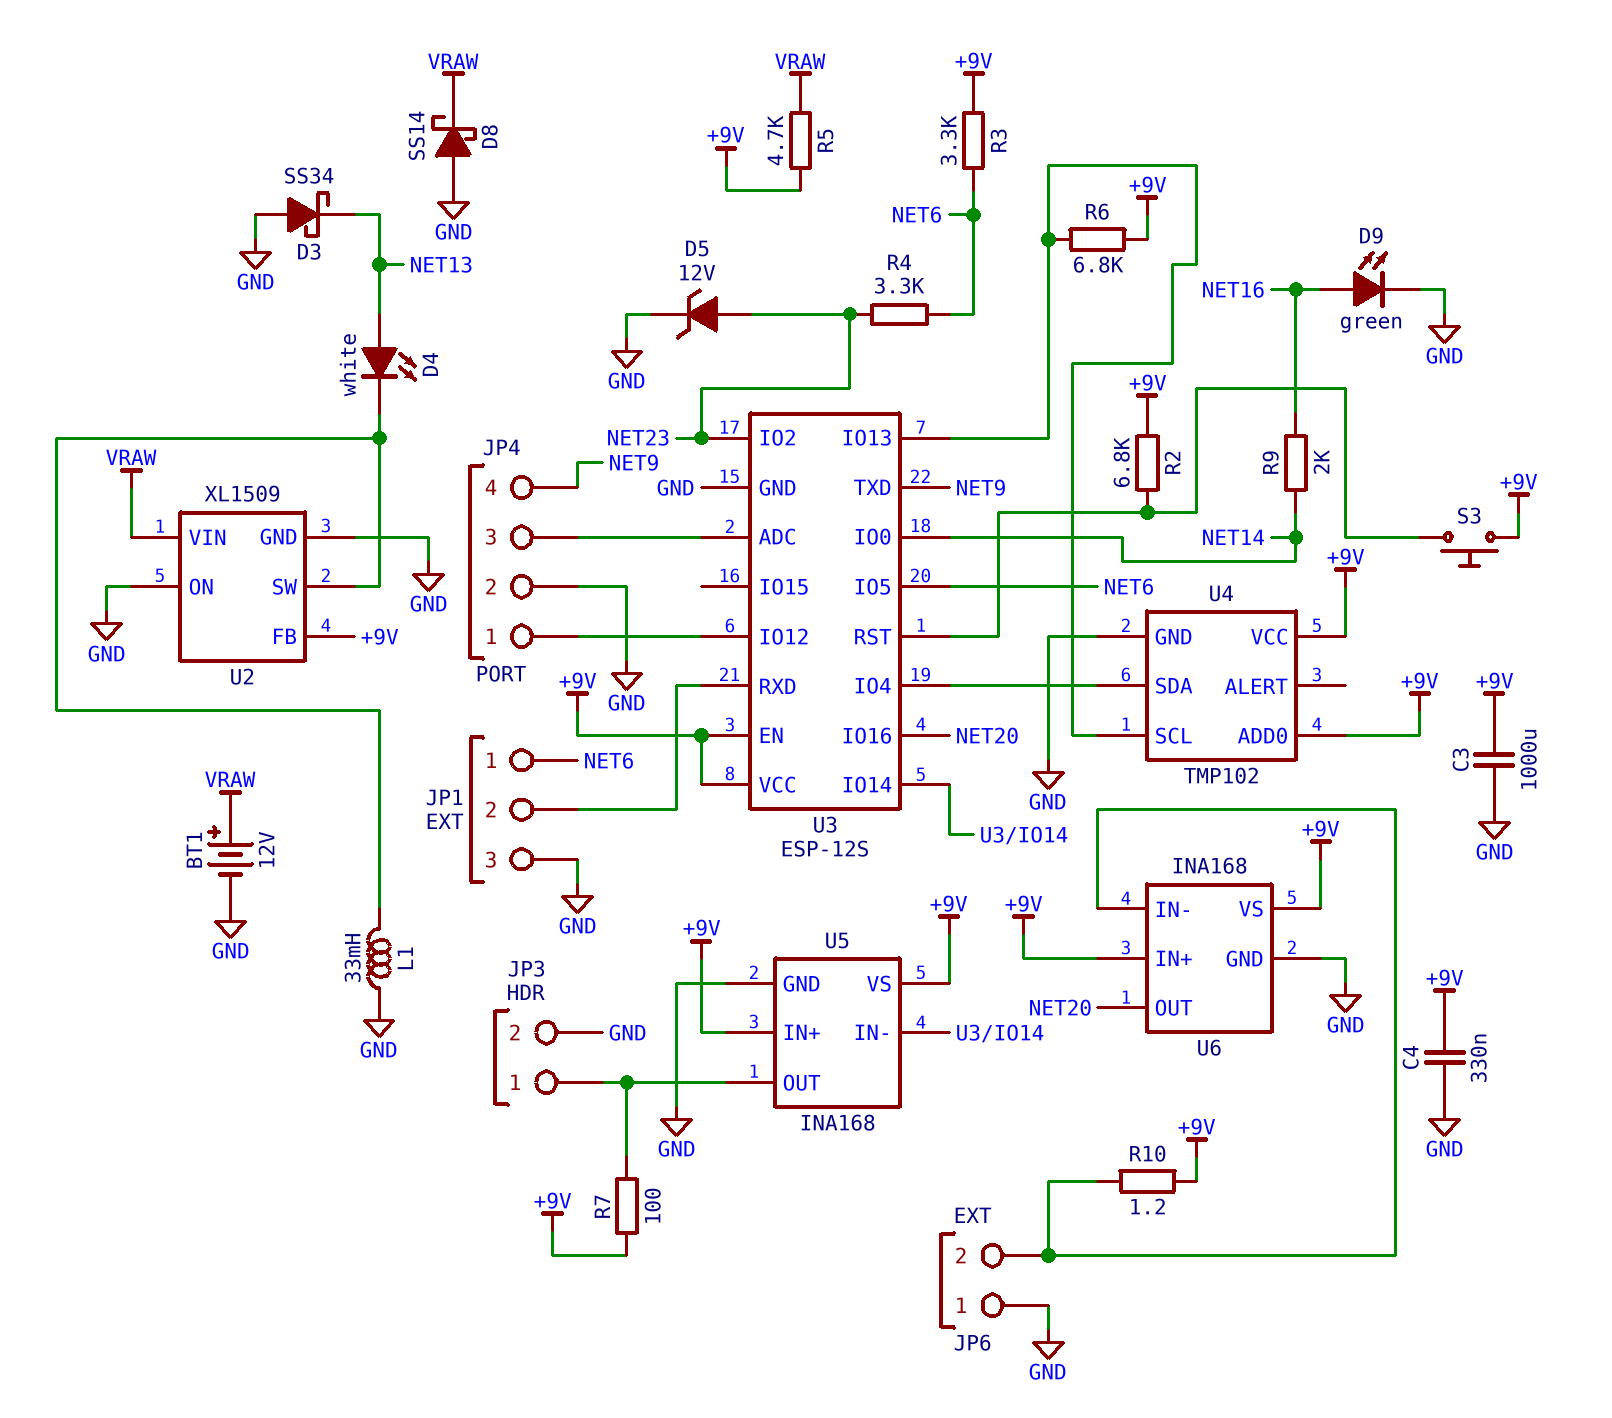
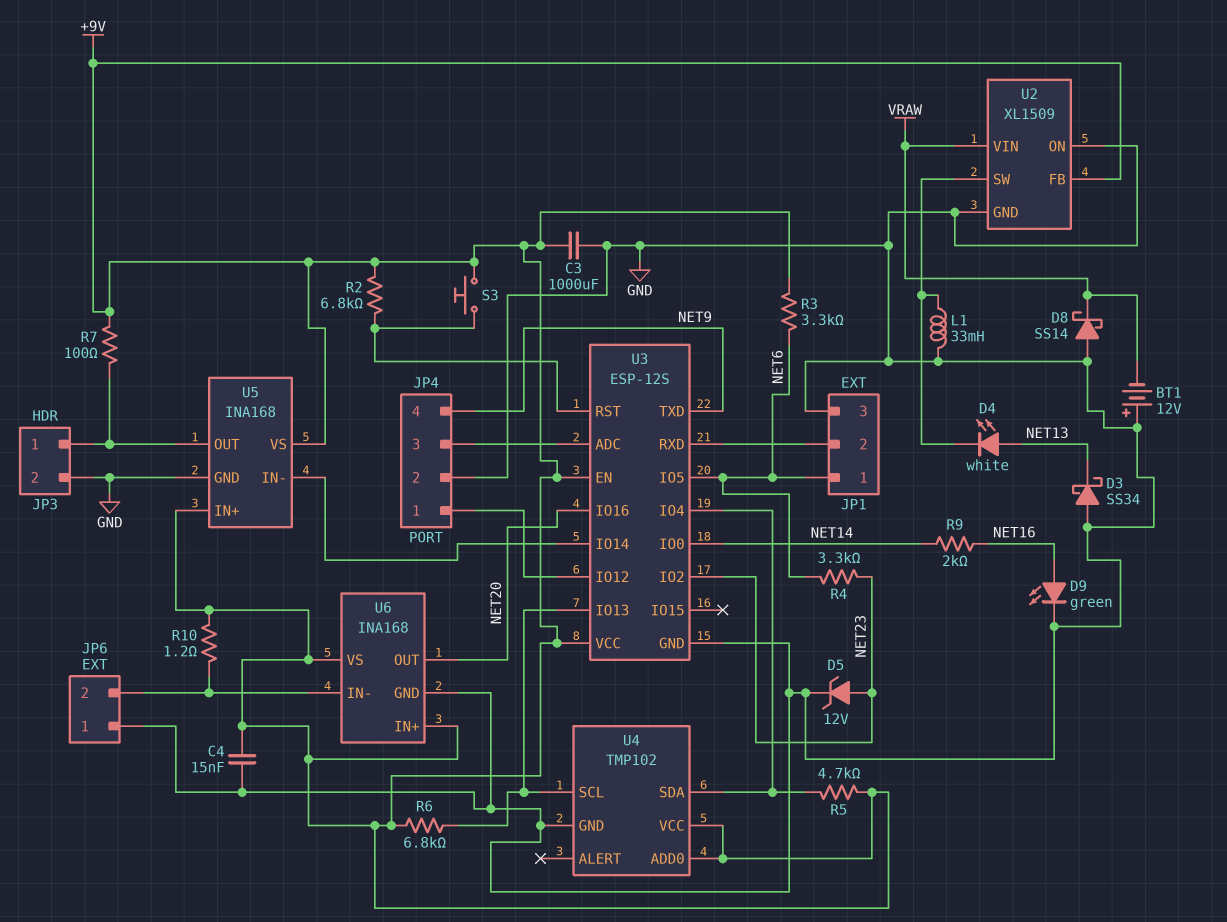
BT1: 12V (plus VRAW, minus GND) -> 12V (plus GND, minus VRAW)
C4: 330nF (+9V, GND) -> 15nF (+9V, GND)
R5: 4.7k (+9V, VRAW) -> 4.7k (+9V, U3/IO4)

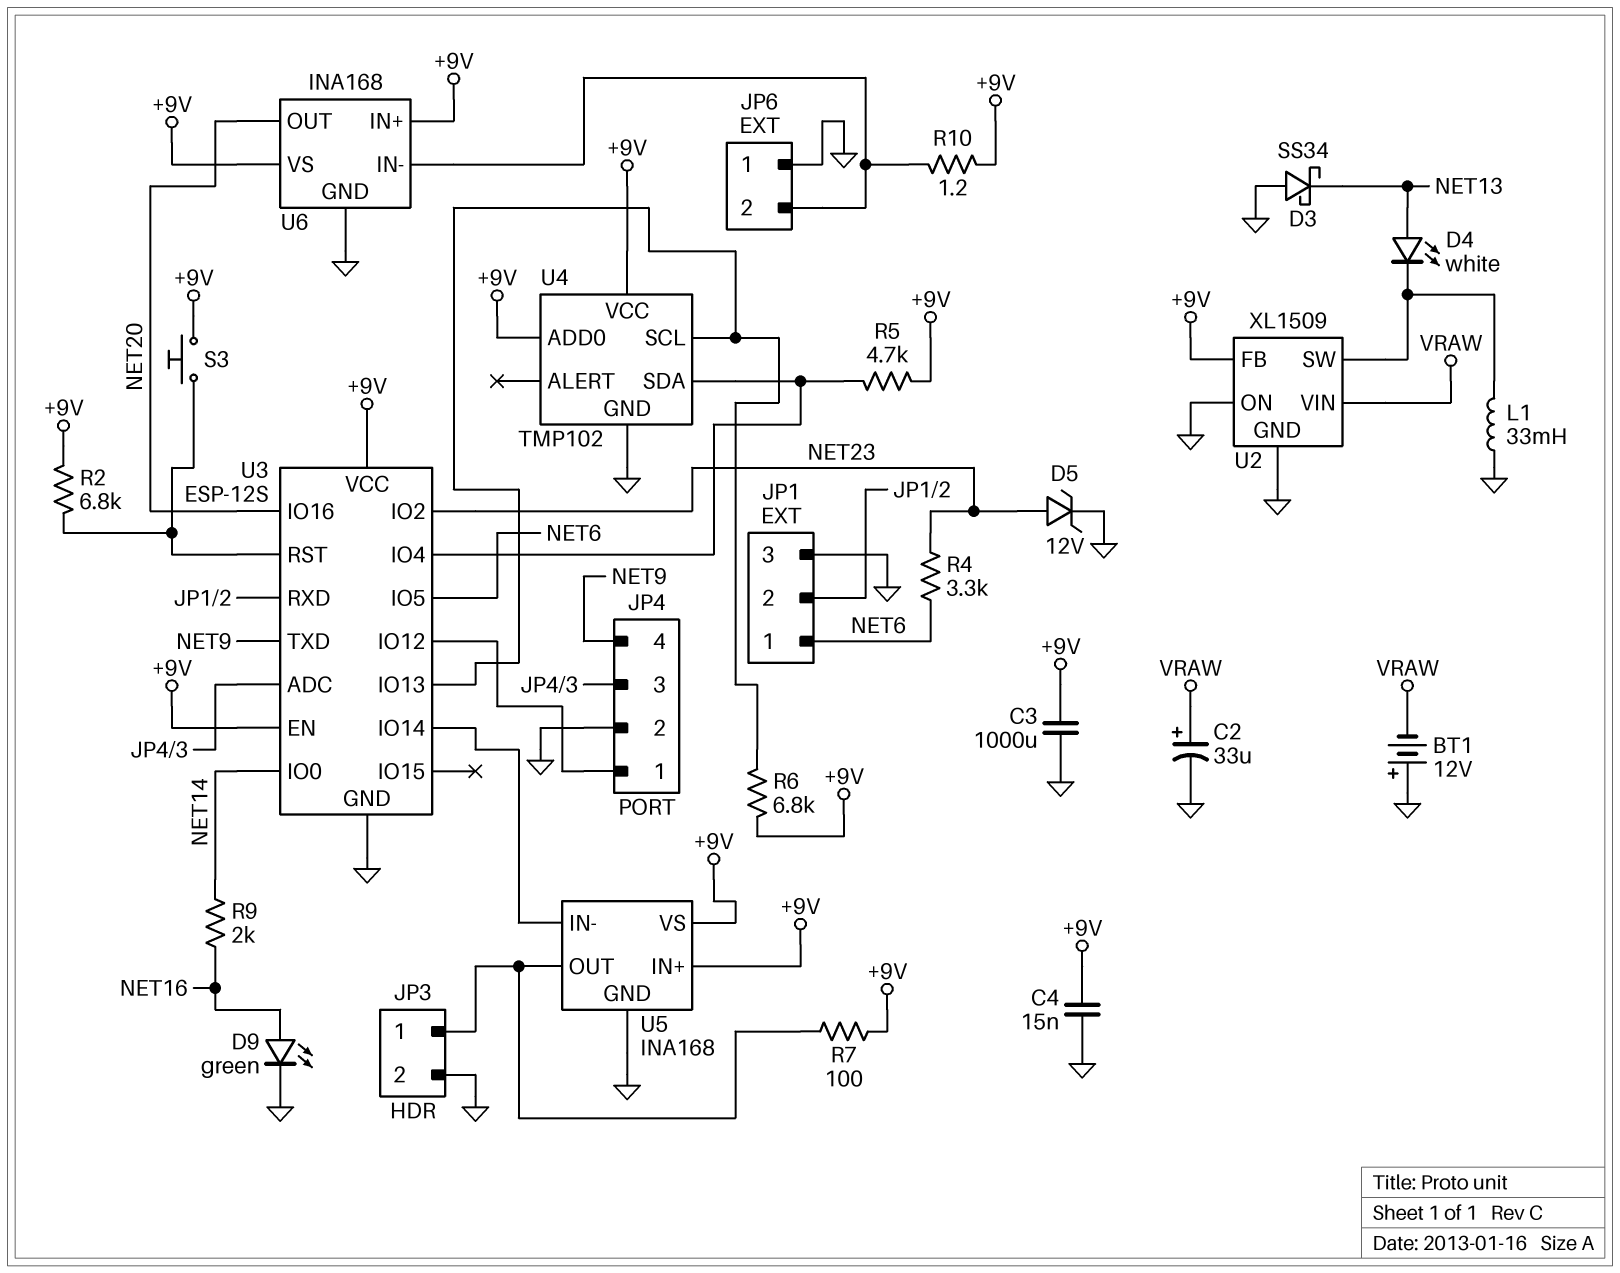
C2: none -> 33uF (plus VRAW, minus GND)
D8: schottky SS14 (A GND, K VRAW) -> none
R3: 3.3k (+9V, NET6) -> none

